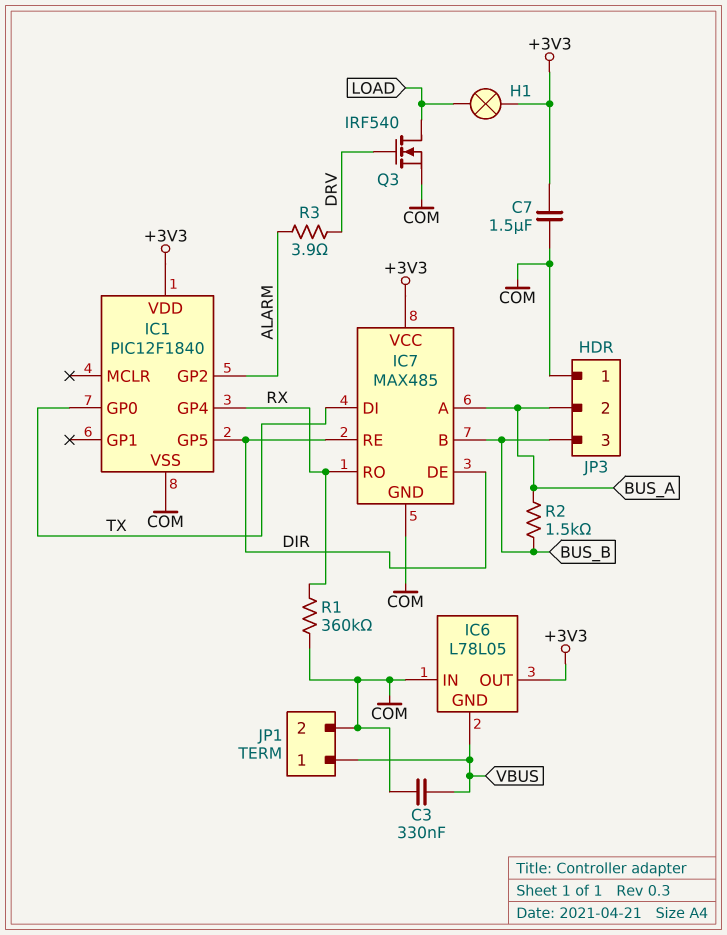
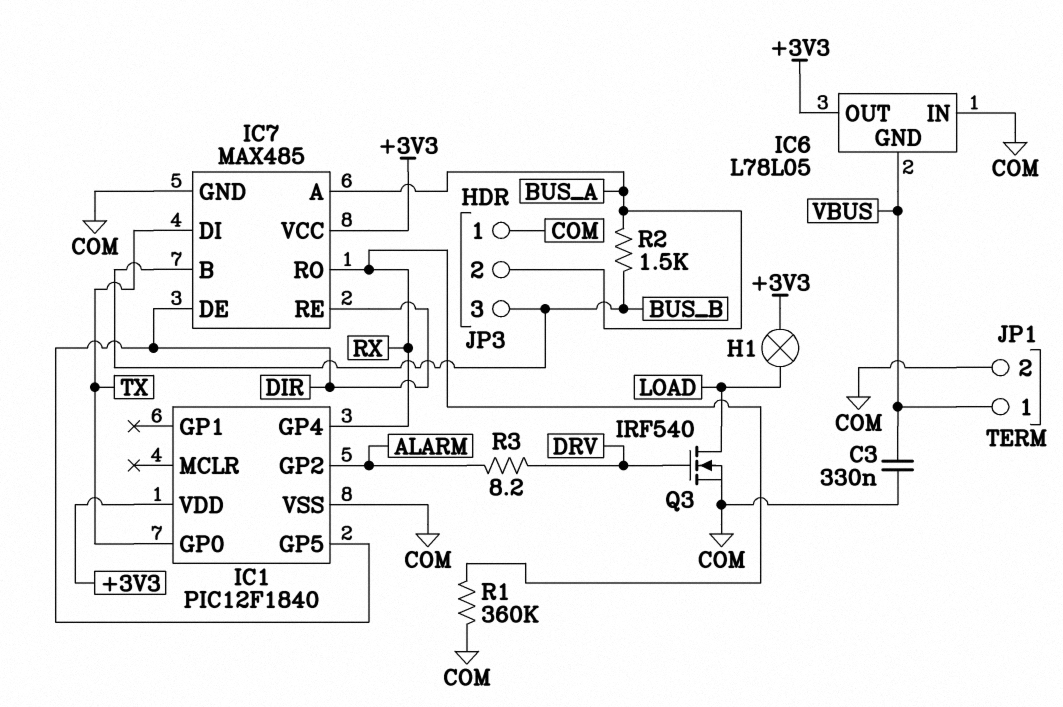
C7: 1.5uF (+3V3, COM) -> none
R3: 3.9 (ALARM, DRV) -> 8.2 (ALARM, DRV)

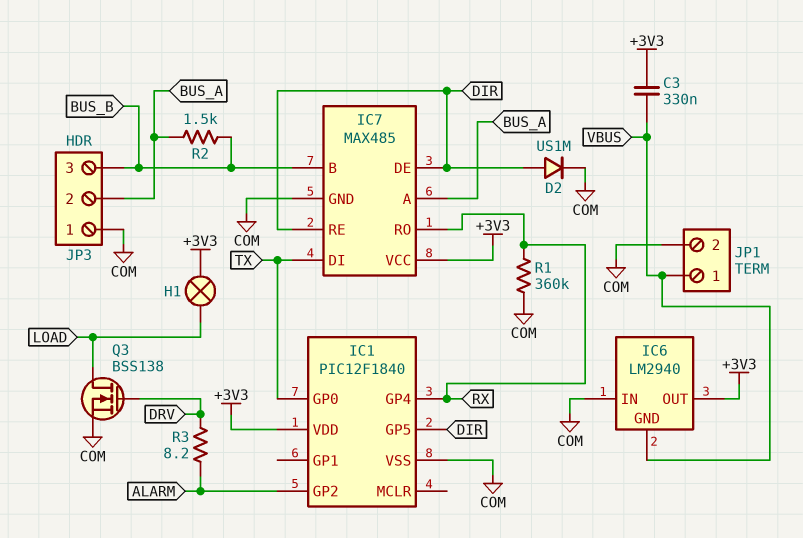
C3: 330nF (COM, VBUS) -> 330nF (+3V3, VBUS)
D2: none -> diode US1M (A DIR, K COM)
IC6: L78L05 -> LM2940
Q3: NMOS IRF540 (G DRV, D LOAD, S COM) -> NMOS BSS138 (G DRV, D LOAD, S COM)

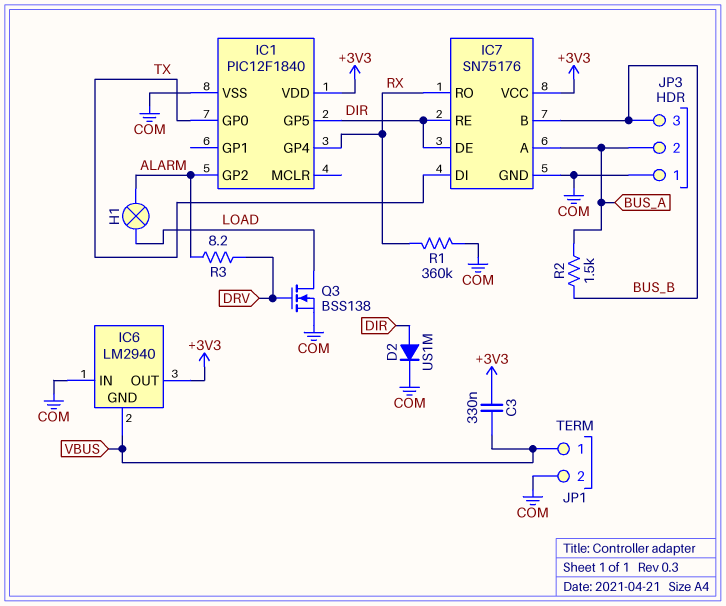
H1: lamp (+3V3, LOAD) -> lamp (ALARM, LOAD)
IC7: MAX485 -> SN75176

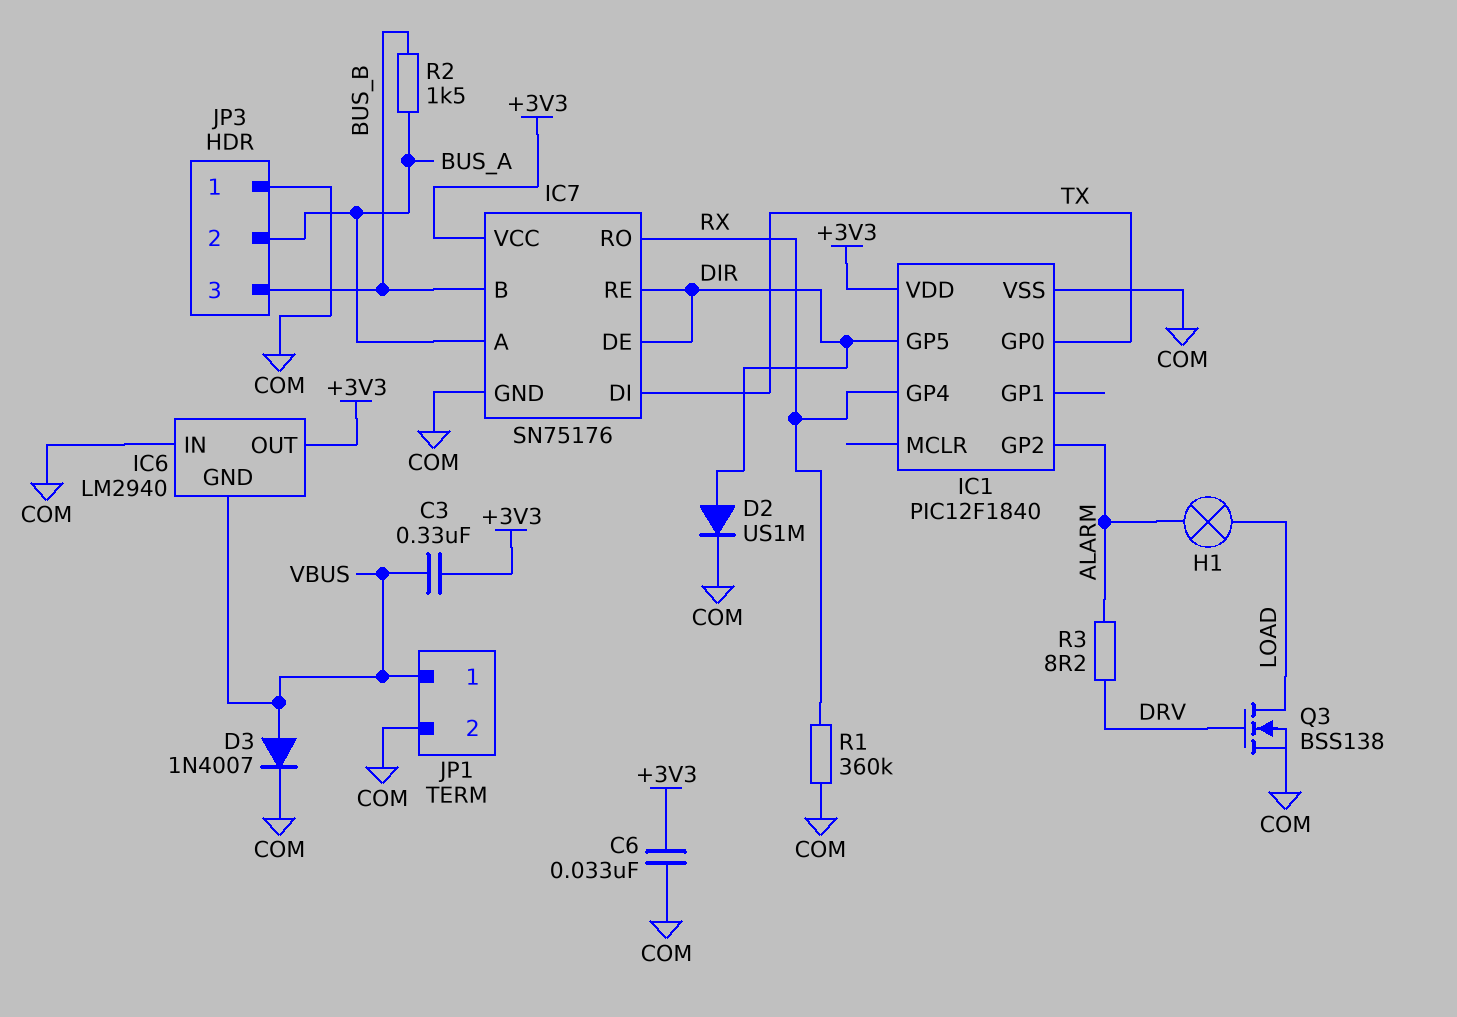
C6: none -> 33nF (+3V3, COM)
D3: none -> diode 1N4007 (A VBUS, K COM)

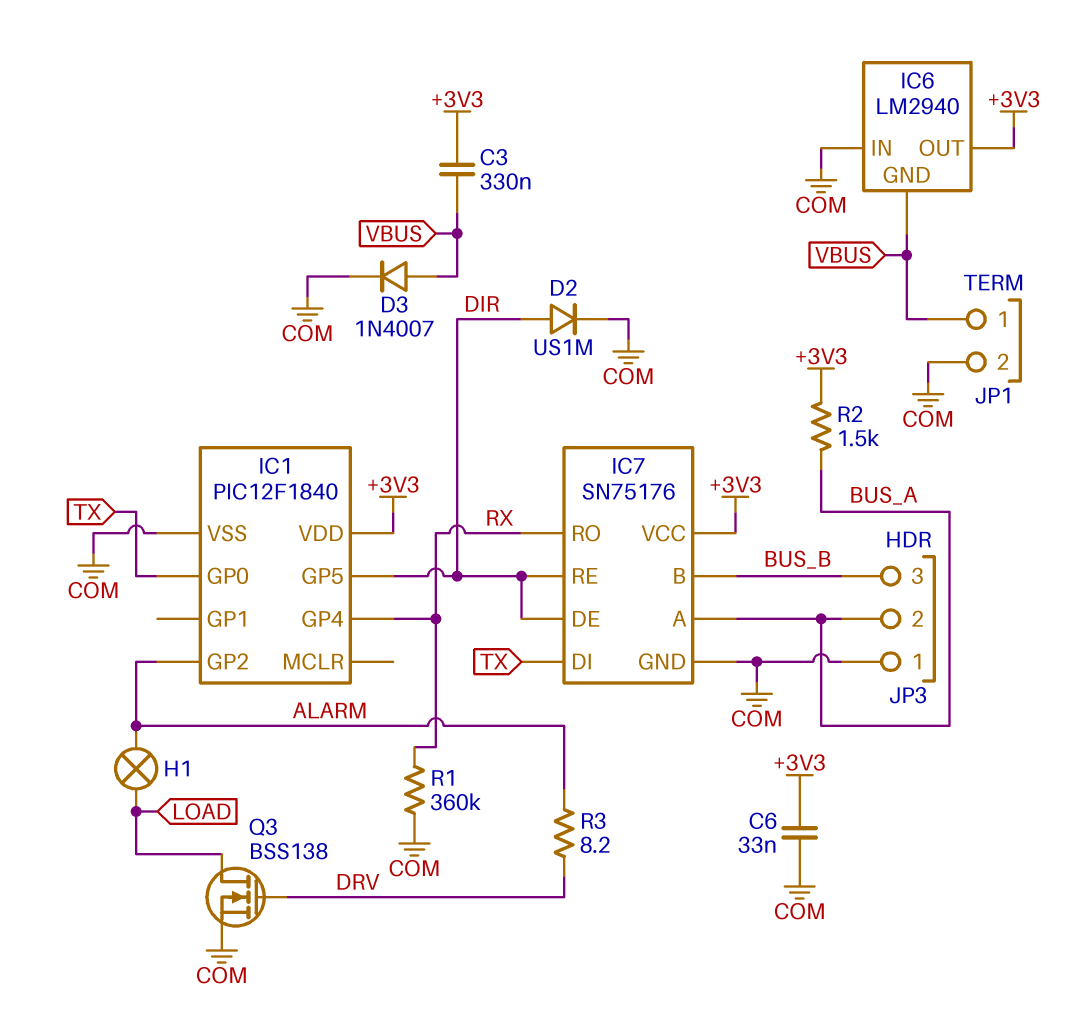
R2: 1.5k (BUS_A, BUS_B) -> 1.5k (+3V3, BUS_A)

